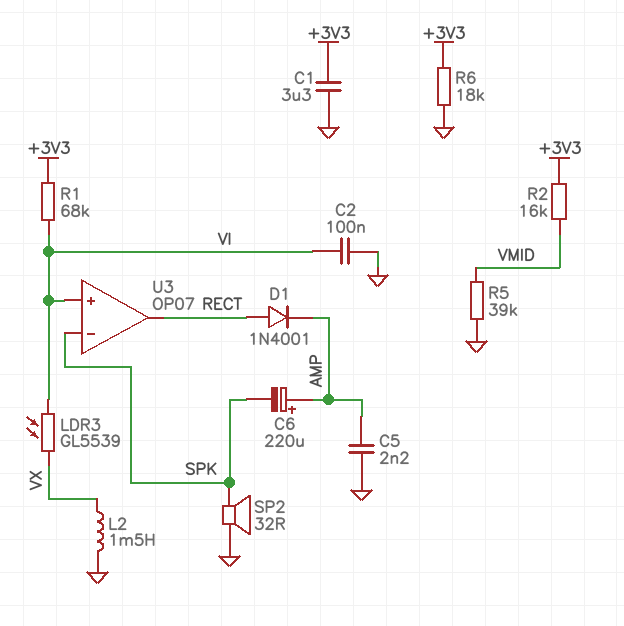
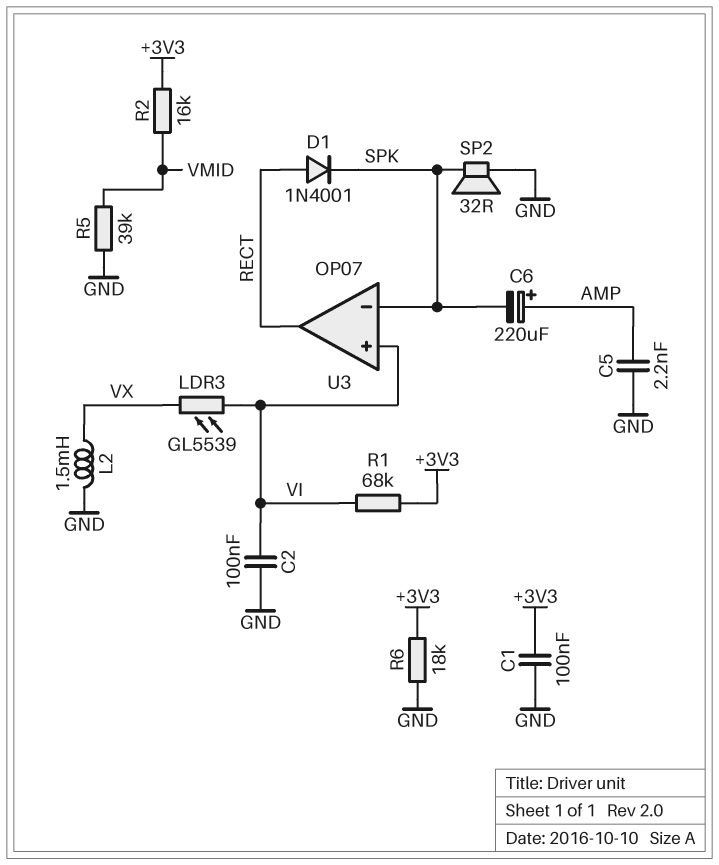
C1: 3.3uF (+3V3, GND) -> 100nF (+3V3, GND)
D1: diode 1N4001 (A RECT, K AMP) -> diode 1N4001 (A RECT, K SPK)

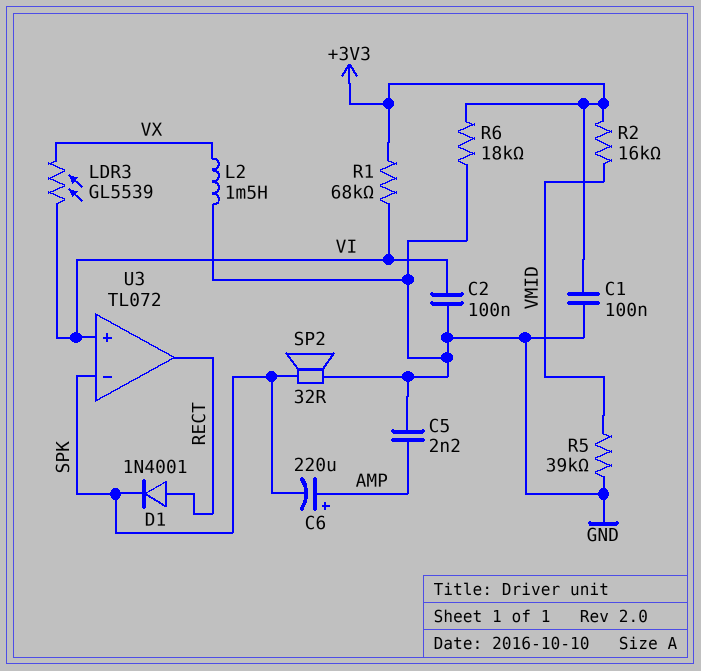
U3: OP07 -> TL072

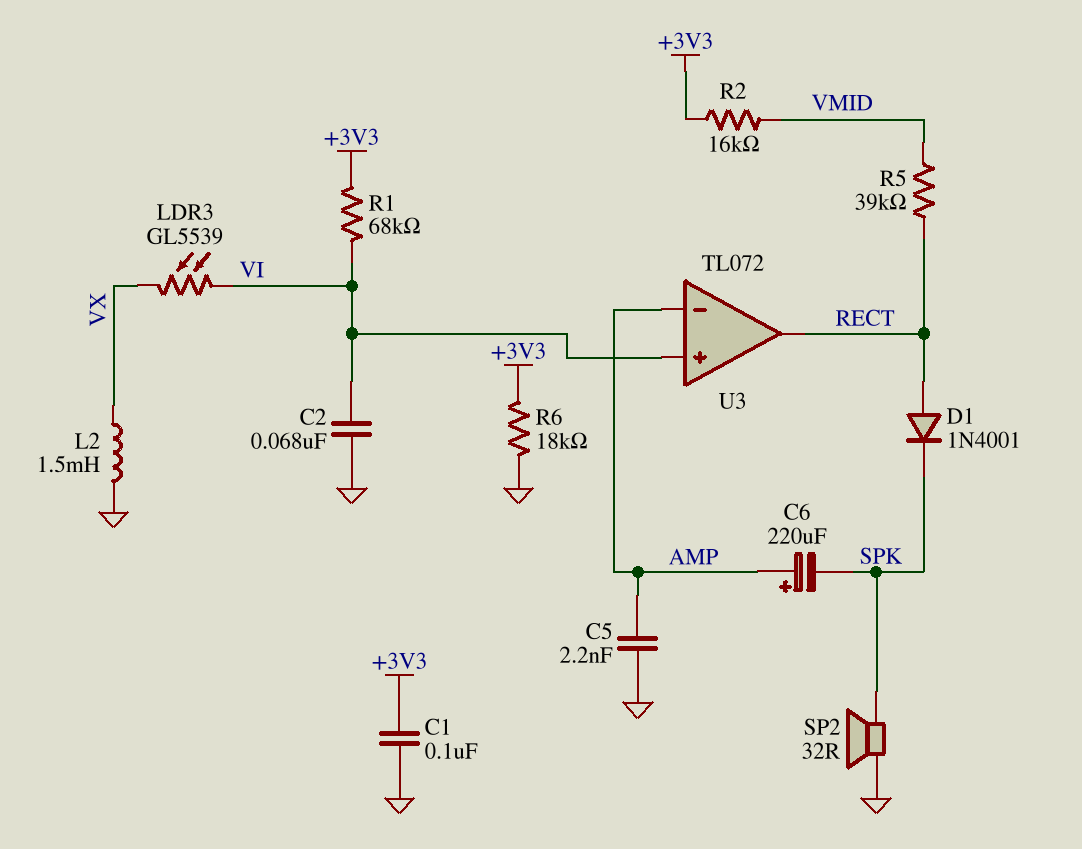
C2: 100nF (GND, VI) -> 68nF (GND, VI)
R5: 39k (GND, VMID) -> 39k (RECT, VMID)
U3 pin in-: SPK -> AMP

